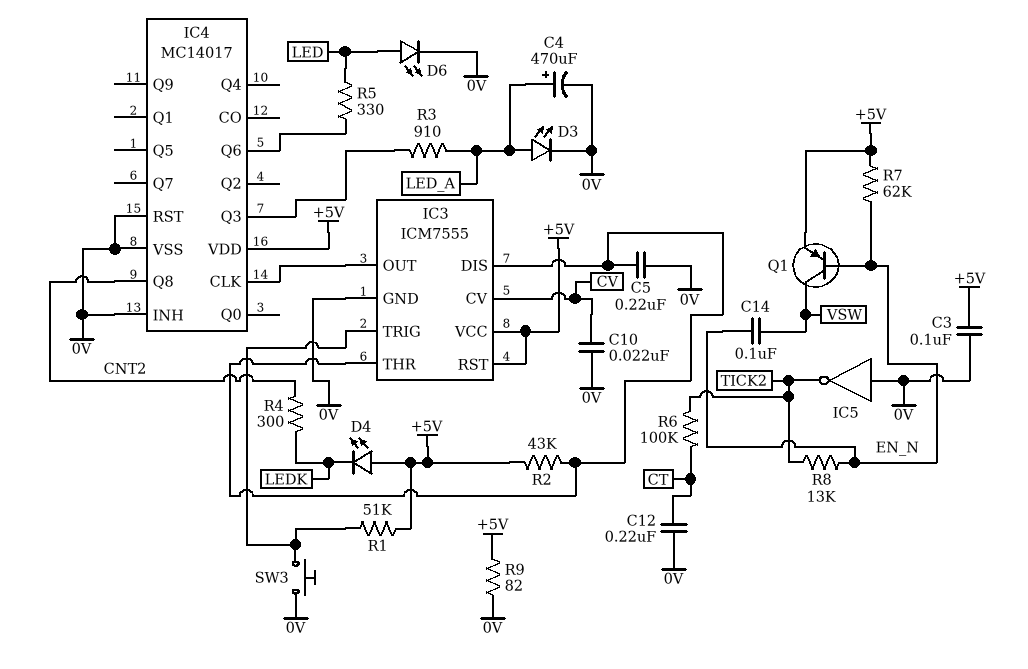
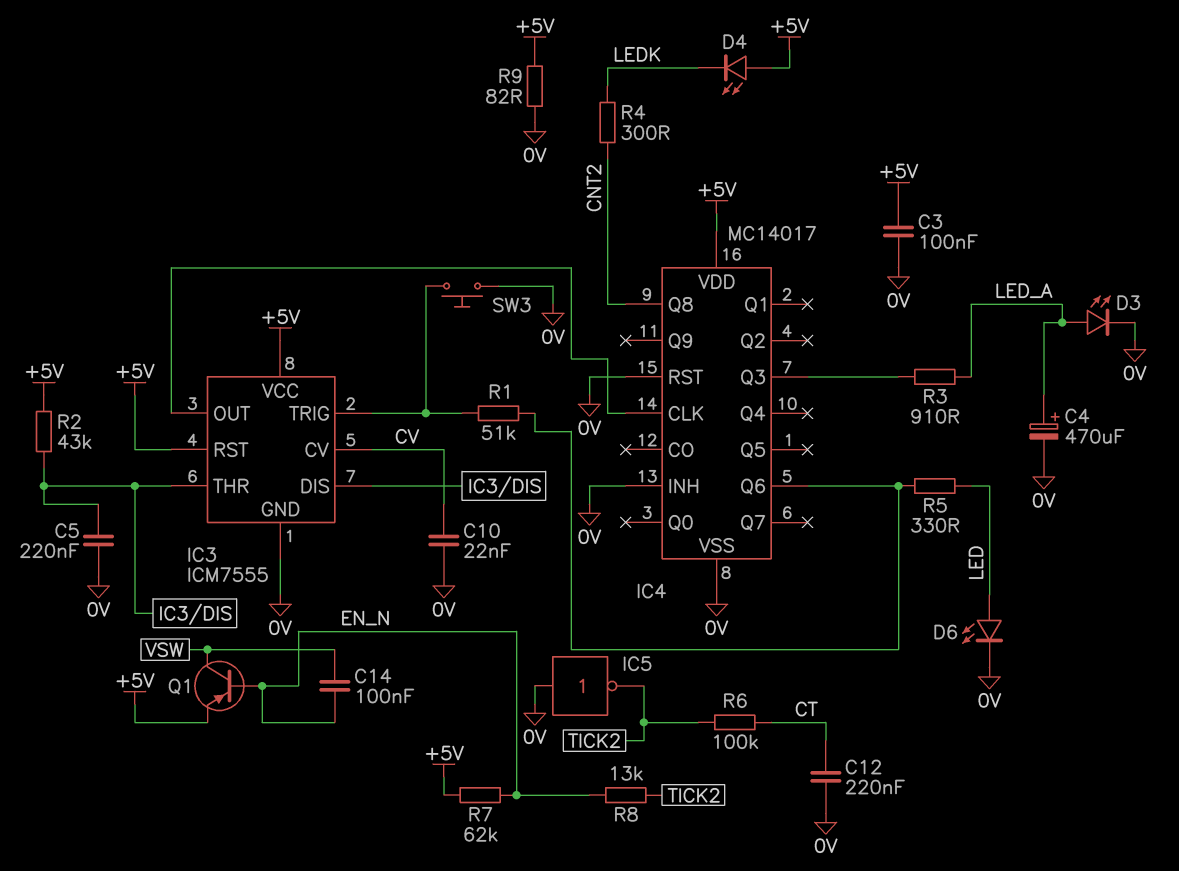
R1: 51k (+5V, IC3/TRIG) -> 51k (IC3/TRIG, IC4/Q6)

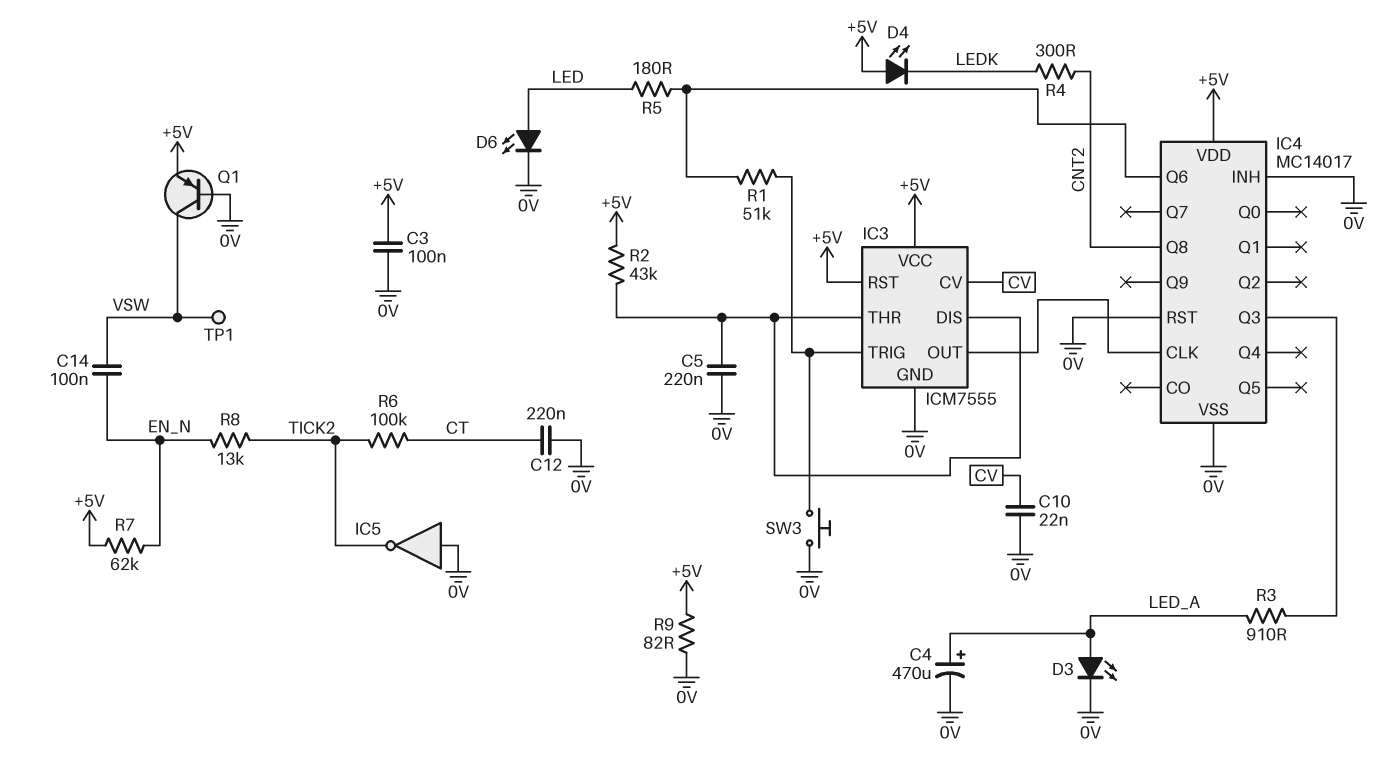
Q1: PNP (B EN_N, C VSW, E +5V) -> PNP (B 0V, C VSW, E +5V)
R5: 330 (IC4/Q6, LED) -> 180 (IC4/Q6, LED)
TP1: none -> test point (VSW)

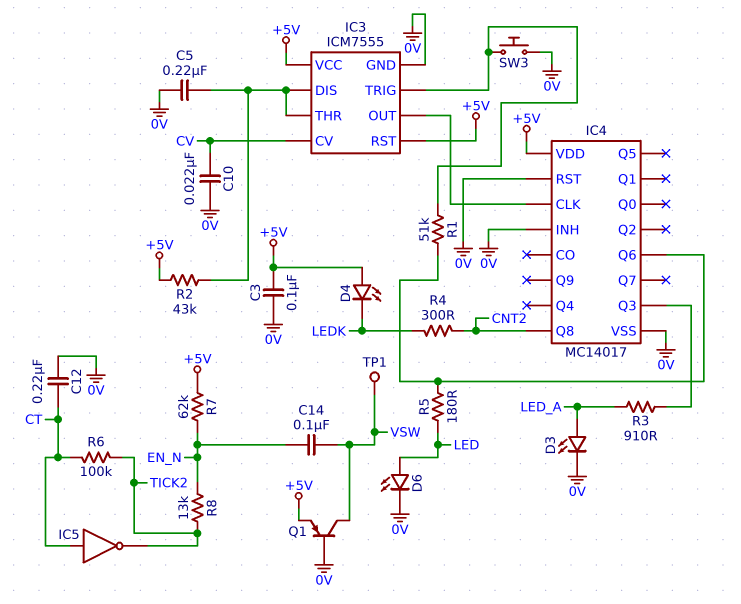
C4: 470uF (plus LED_A, minus 0V) -> none
IC5: NOT (in 0V, out TICK2) -> NOT (in CT, out TICK2)
R9: 82 (+5V, 0V) -> none

